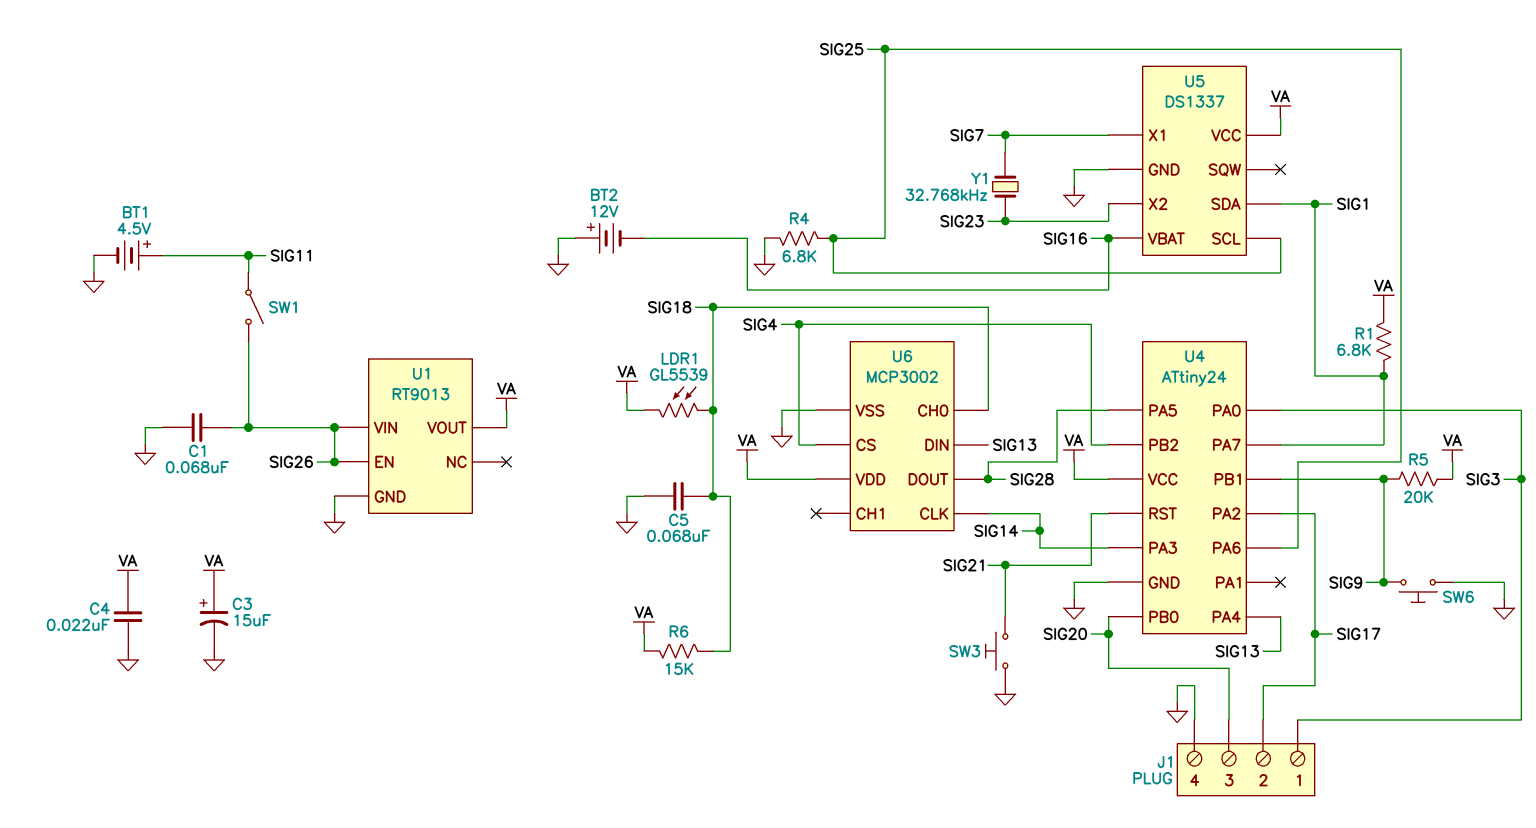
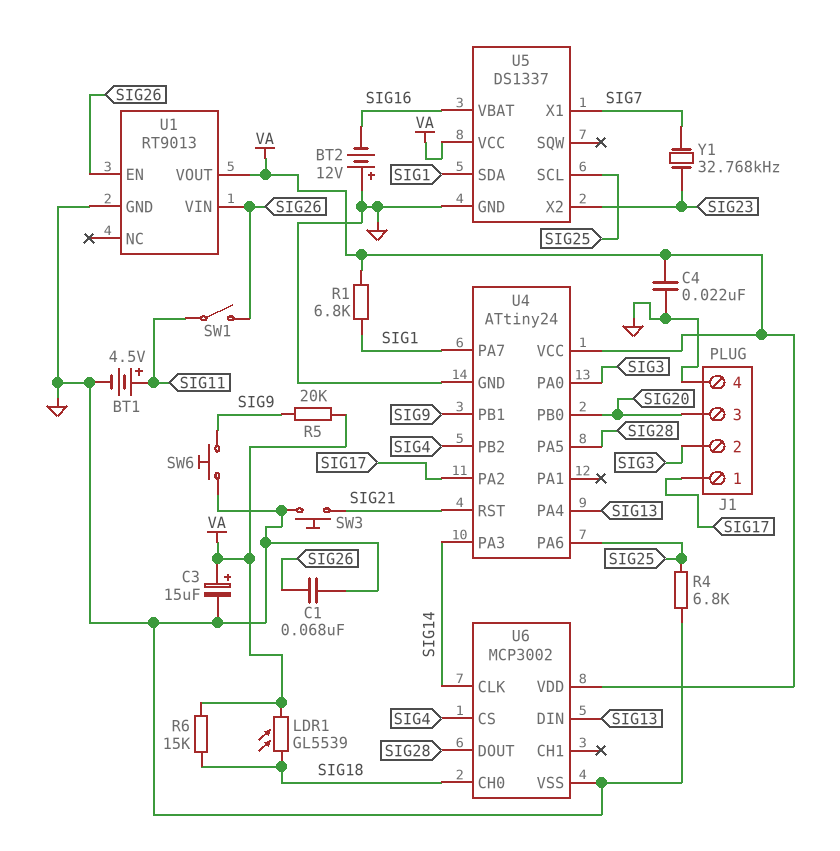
C5: 68nF (GND, SIG18) -> none
J1 pin 1: SIG3 -> SIG17
J1 pin 2: SIG17 -> SIG3

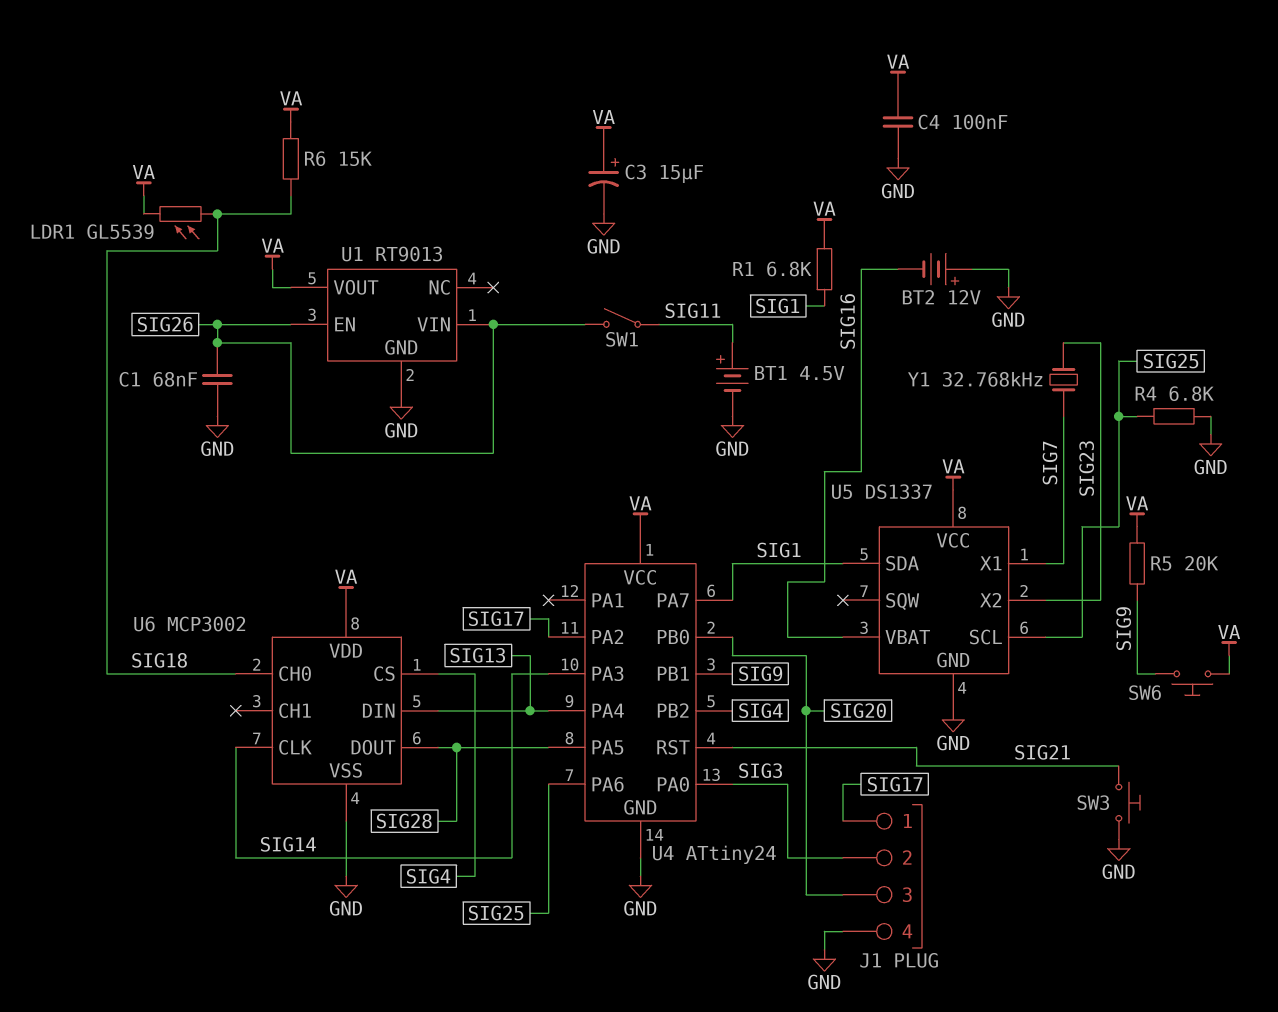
C4: 22nF (GND, VA) -> 100nF (GND, VA)
SW6: button (GND, SIG9) -> button (SIG9, VA)

